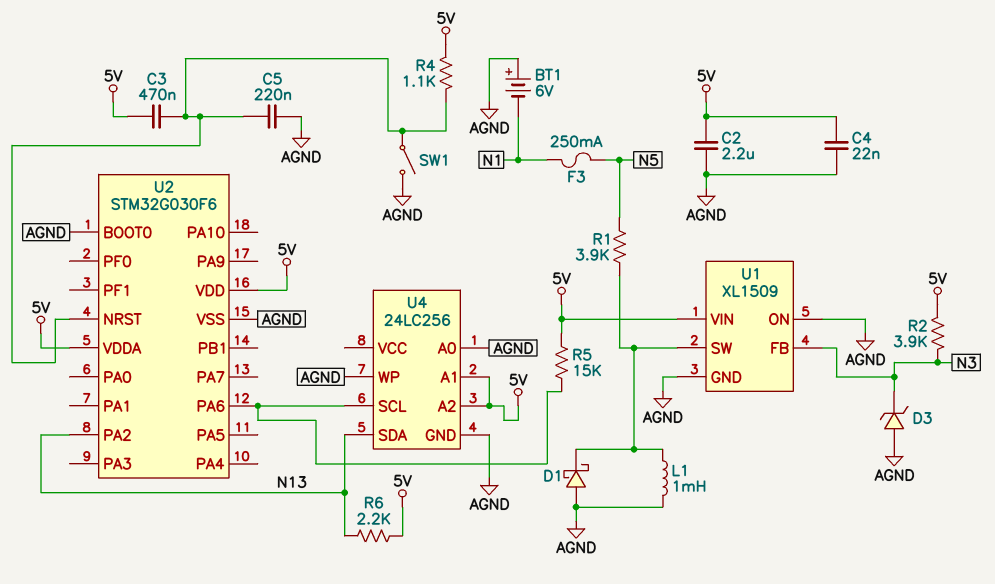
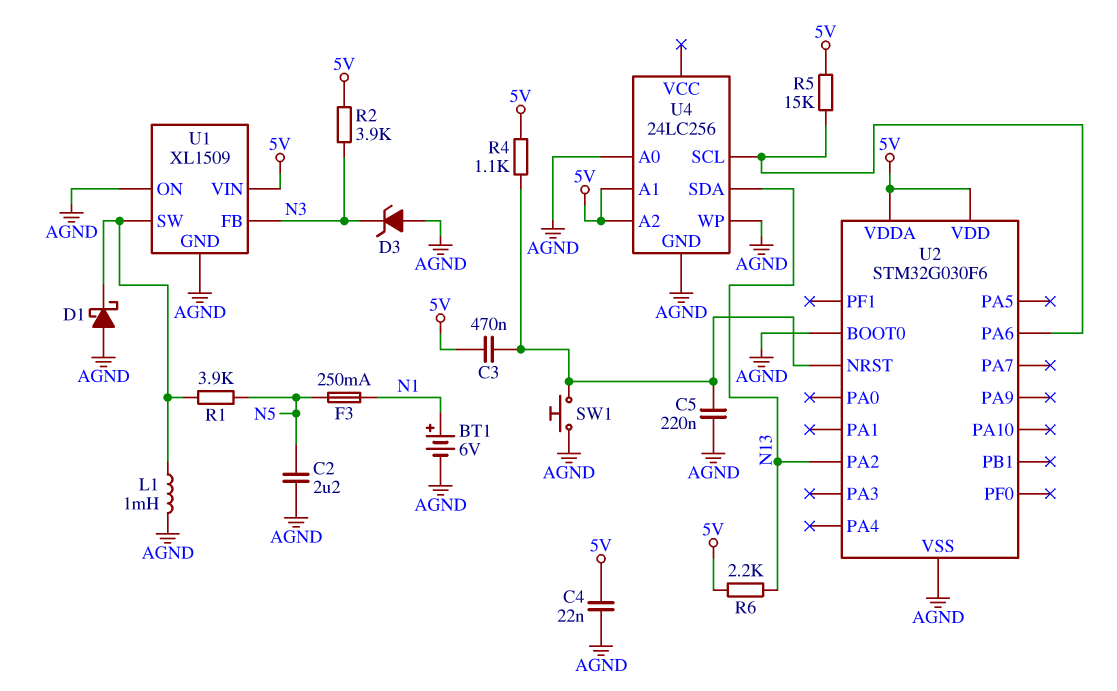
BT1: 6V (plus AGND, minus N1) -> 6V (plus N1, minus AGND)
C2: 2.2uF (5V, AGND) -> 2.2uF (AGND, N5)
SW1: switch (AGND, U2/NRST) -> button (AGND, U2/NRST)

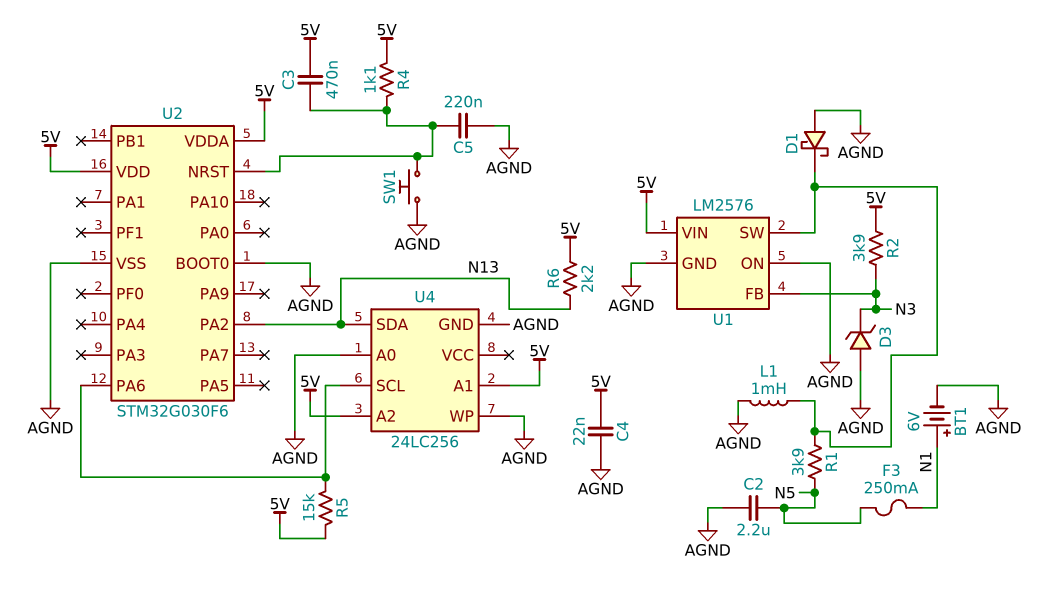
U1: XL1509 -> LM2576

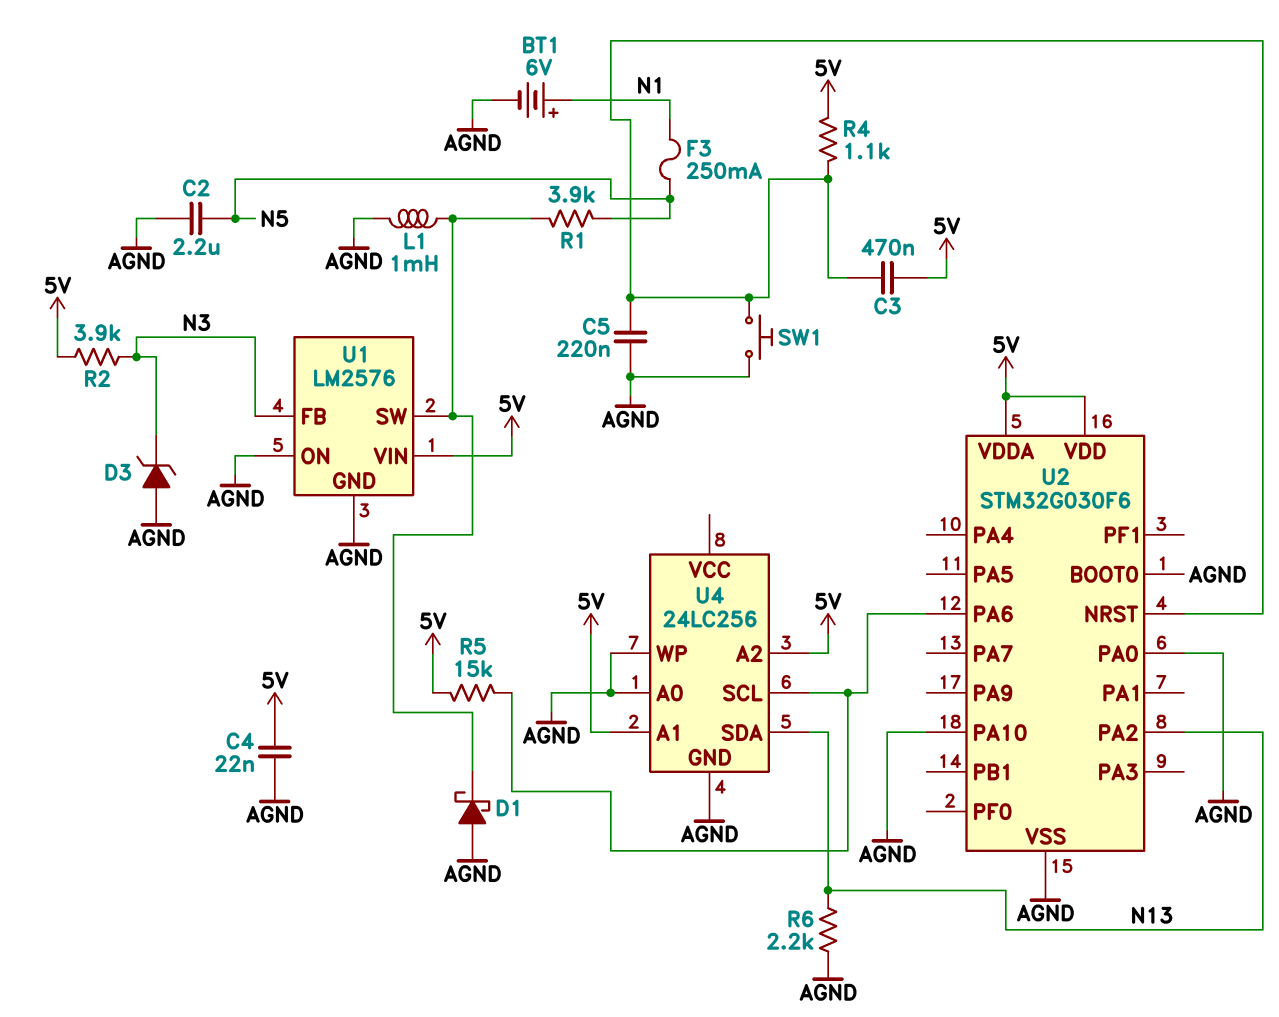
R6: 2.2k (5V, N13) -> 2.2k (AGND, N13)
U2 pin PA0: none -> AGND
U2 pin PA10: none -> AGND

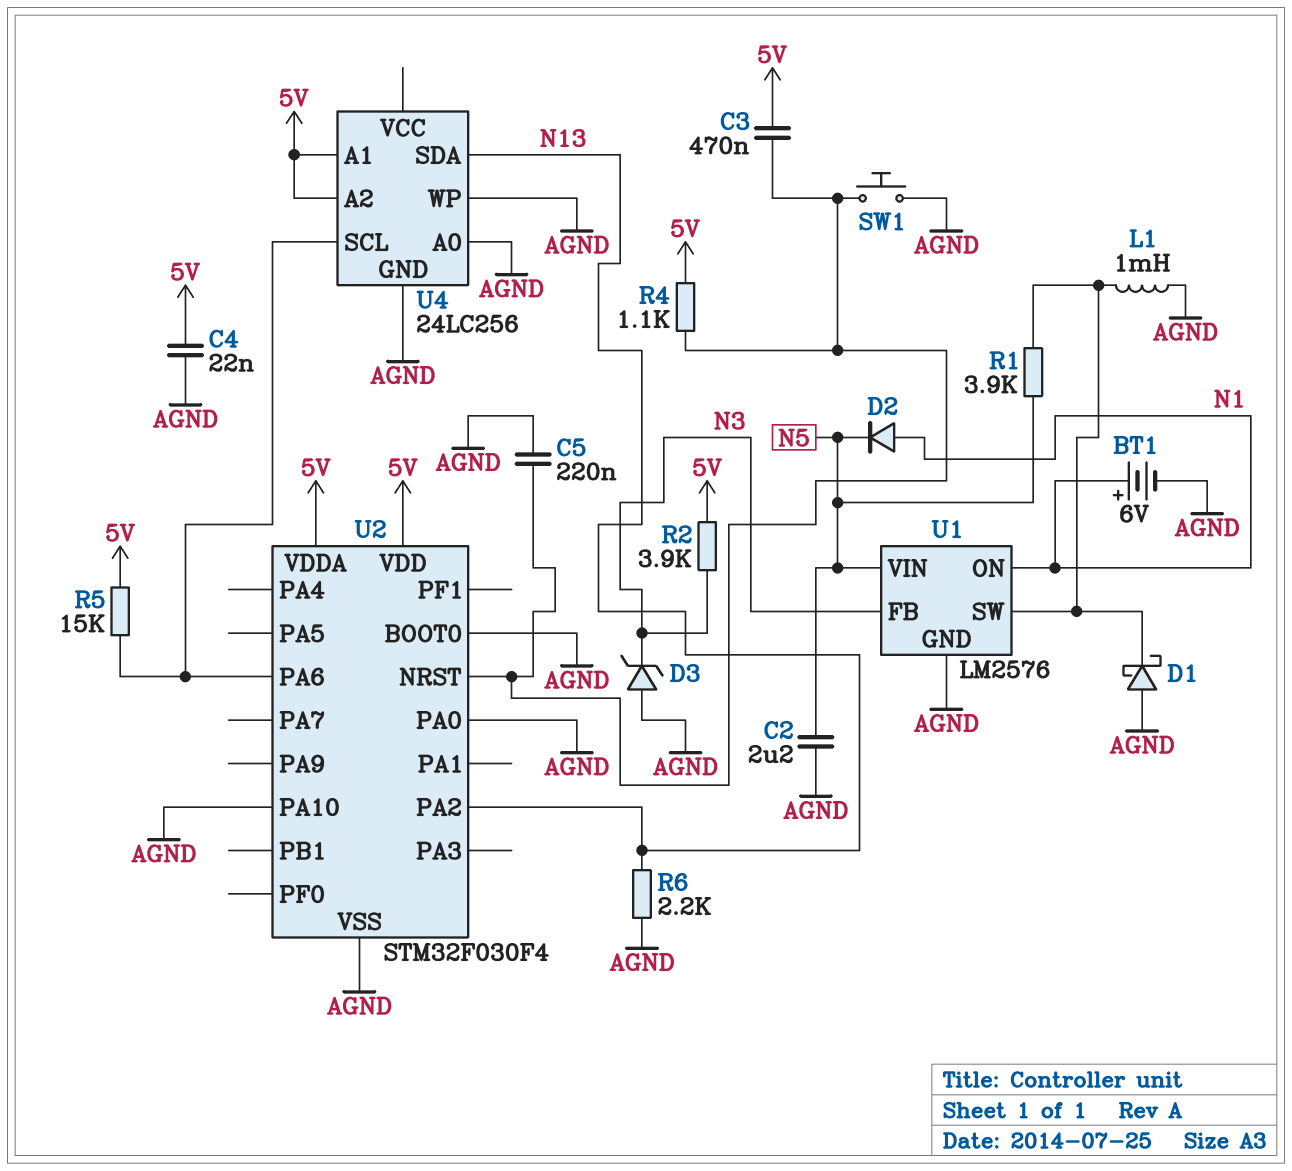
D2: none -> diode (A N1, K N5)
F3: 250mA (N1, N5) -> none
U1 pin ON: AGND -> N1
U1 pin VIN: 5V -> N5
U2: STM32G030F6 -> STM32F030F4

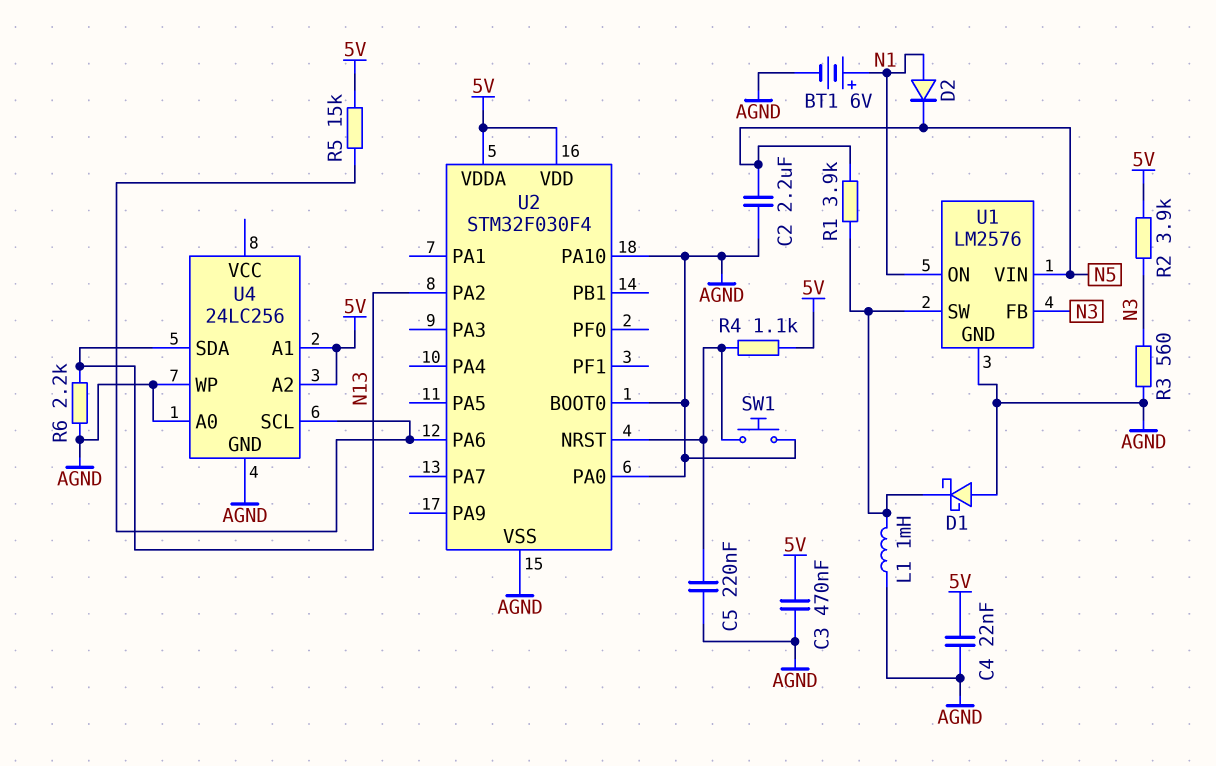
C3: 470nF (5V, U2/NRST) -> 470nF (5V, AGND)
D3: zener (A AGND, K N3) -> none
R3: none -> 560 (AGND, N3)

